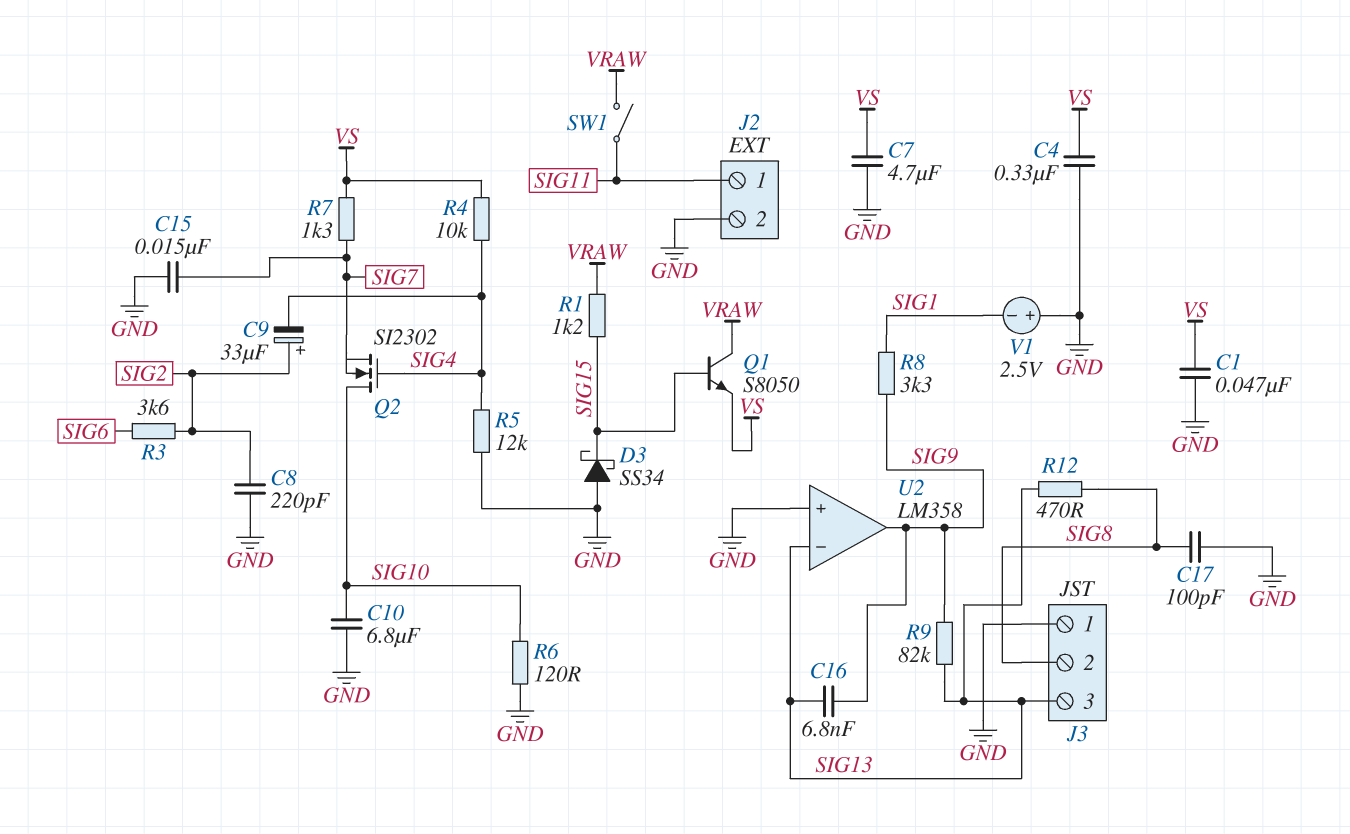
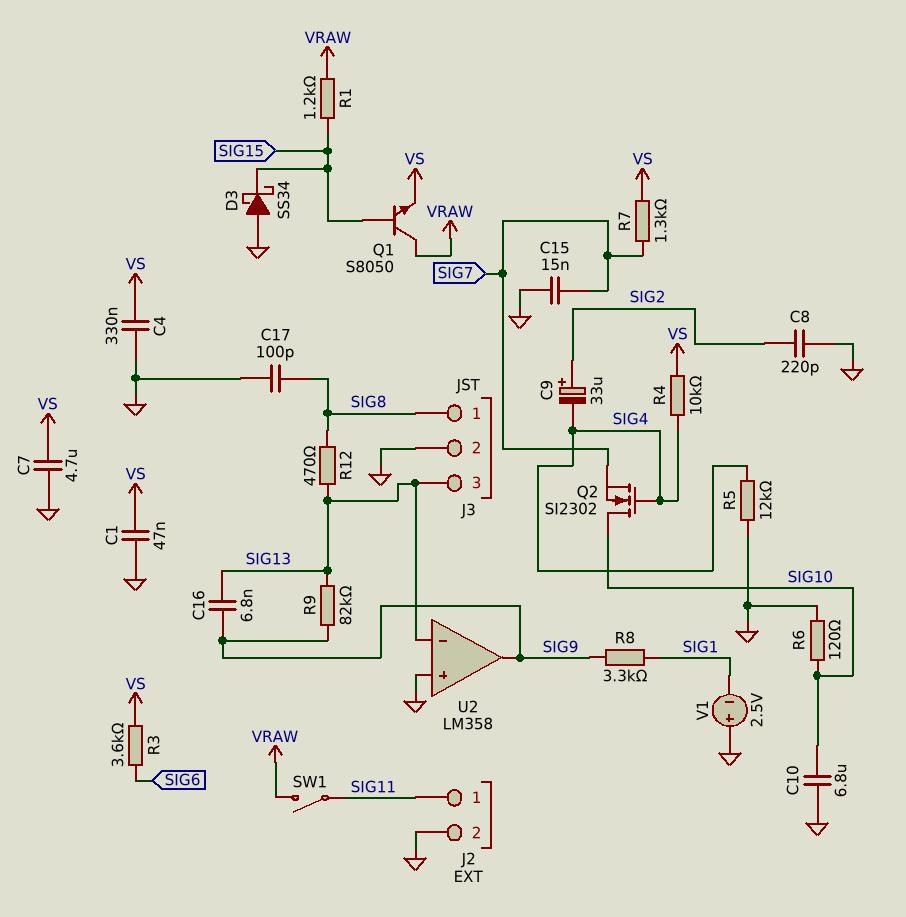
J3 pin 1: GND -> SIG8
J3 pin 2: SIG8 -> GND
R3: 3.6k (SIG2, SIG6) -> 3.6k (SIG6, VS)

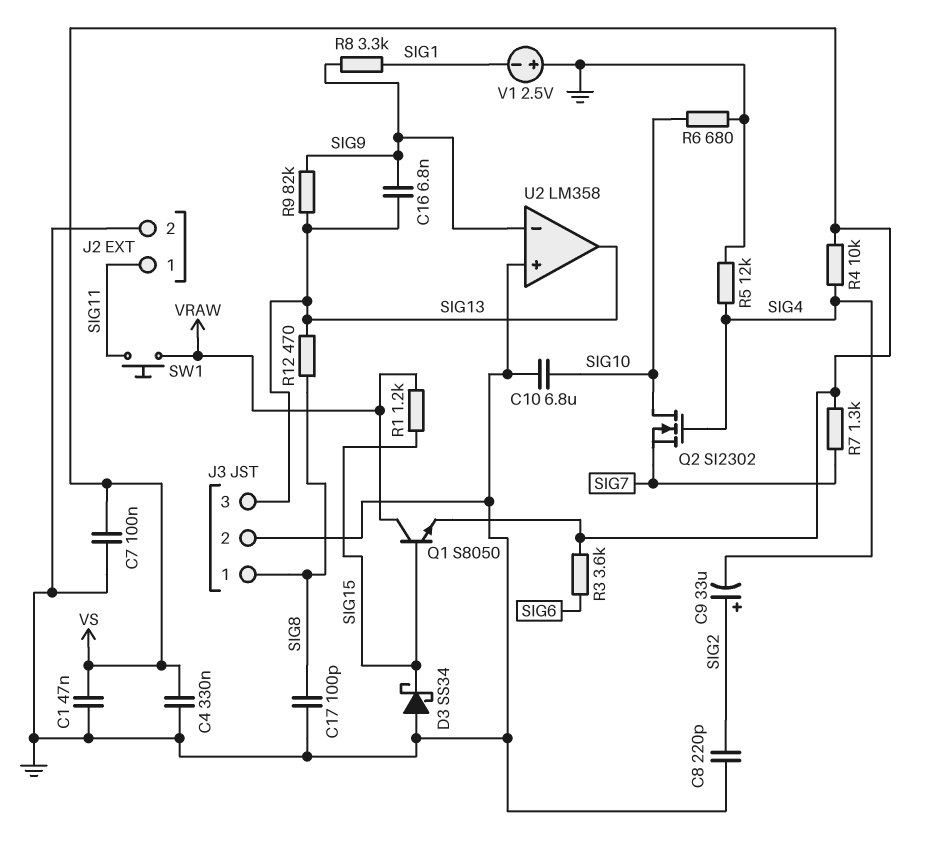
C7: 4.7uF (GND, VS) -> 100nF (GND, VS)
C15: 15nF (GND, SIG7) -> none
R6: 120 (GND, SIG10) -> 680 (GND, SIG10)
SW1: switch (SIG11, VRAW) -> button (SIG11, VRAW)
U2 pin in-: SIG13 -> SIG9
U2 pin out: SIG9 -> SIG13

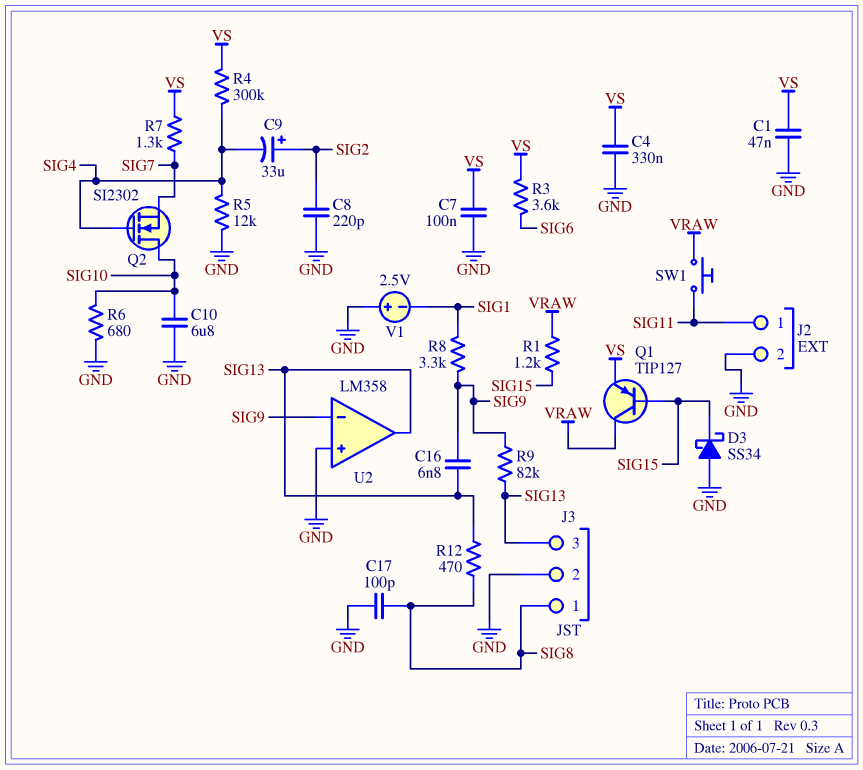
Q1: NPN S8050 (B SIG15, C VRAW, E VS) -> PNP TIP127 (B SIG15, C VRAW, E VS)
R4: 10k (SIG4, VS) -> 300k (SIG4, VS)

